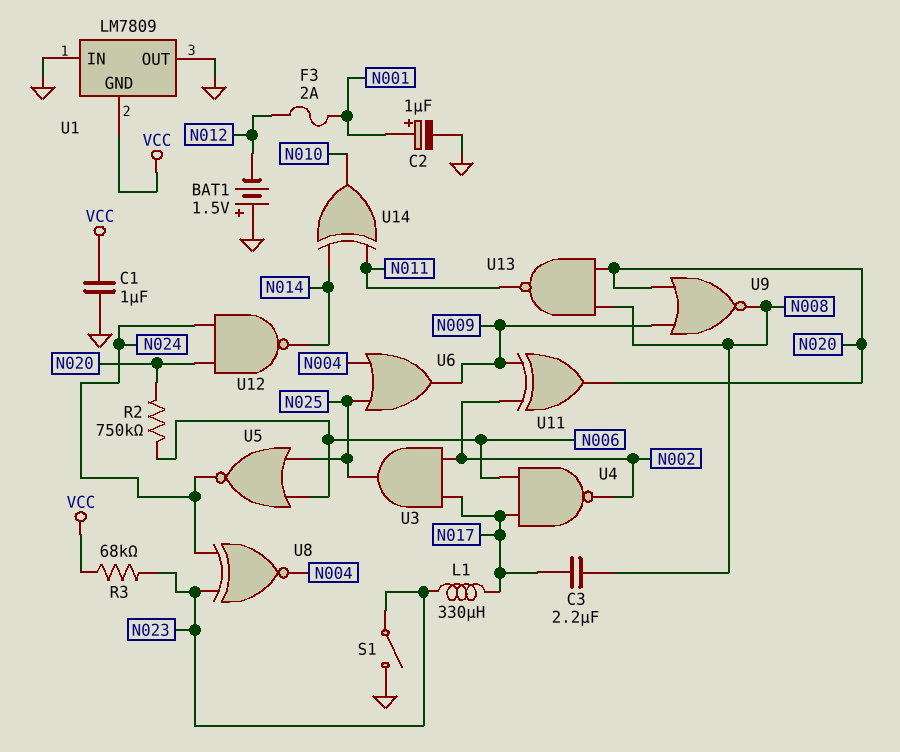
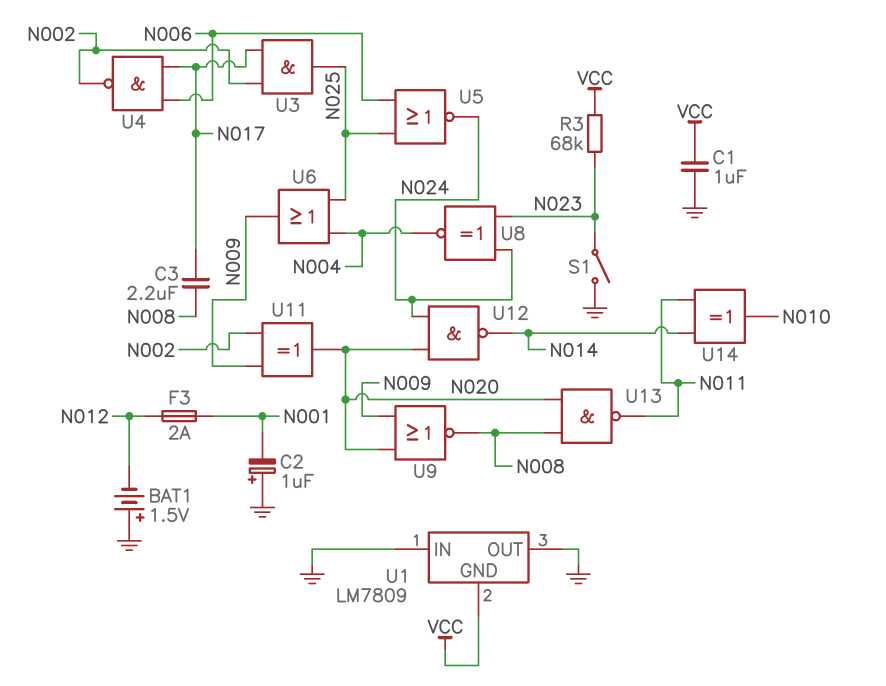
C2: 1uF (plus N001, minus GND) -> 1uF (plus GND, minus N001)
L1: 330uH (N017, N023) -> none
R2: 750k (N006, N020) -> none

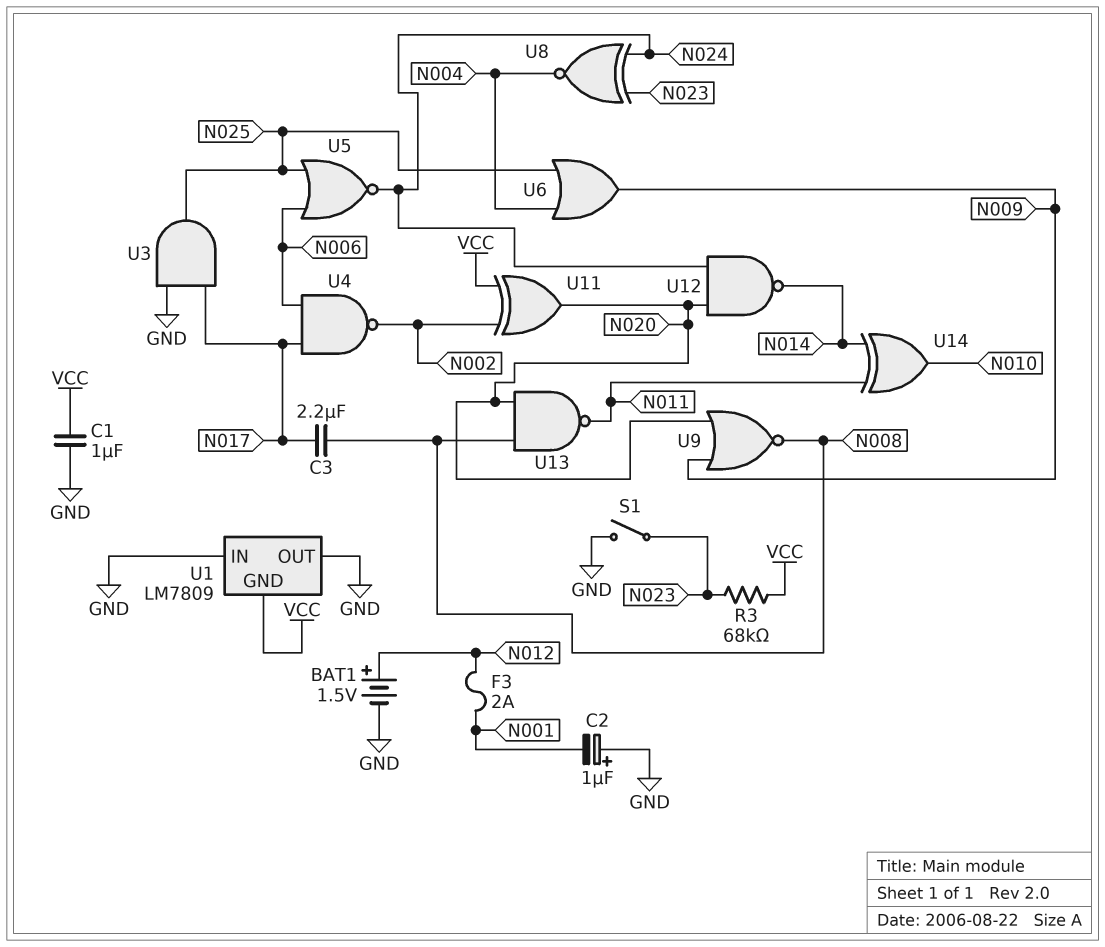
BAT1: 1.5V (plus GND, minus N012) -> 1.5V (plus N012, minus GND)
U3: AND (in N002, in N017, out N025) -> AND (in GND, in N017, out N025)
U11: XOR (in N002, in N009, out N020) -> XOR (in N002, in VCC, out N020)

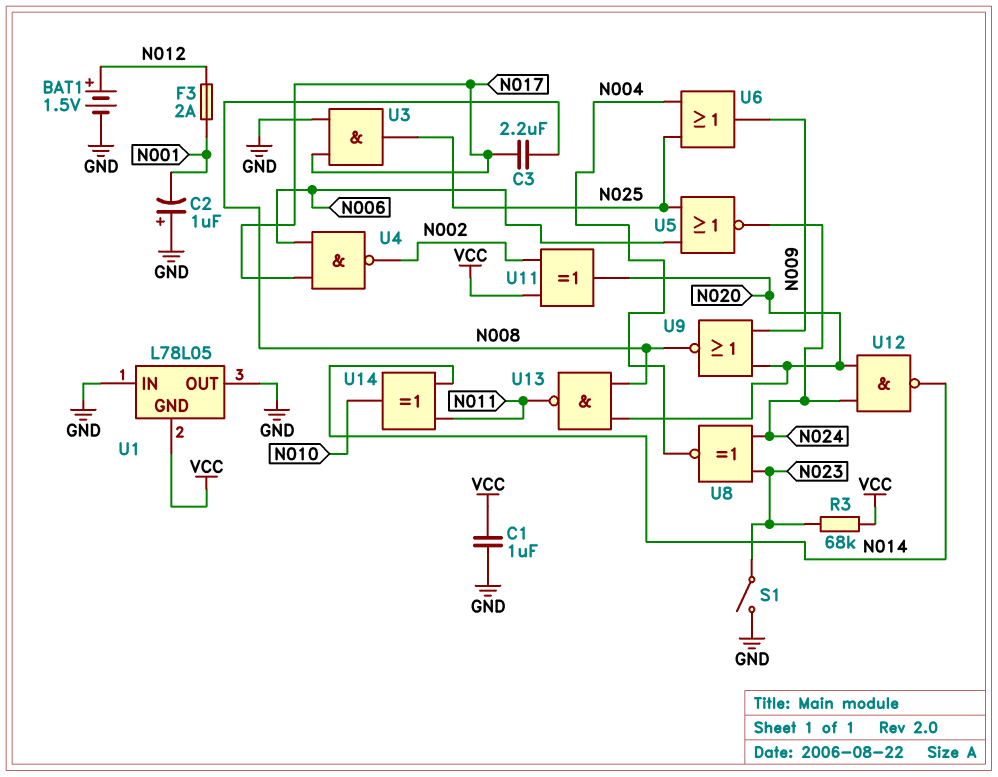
U1: LM7809 -> L78L05

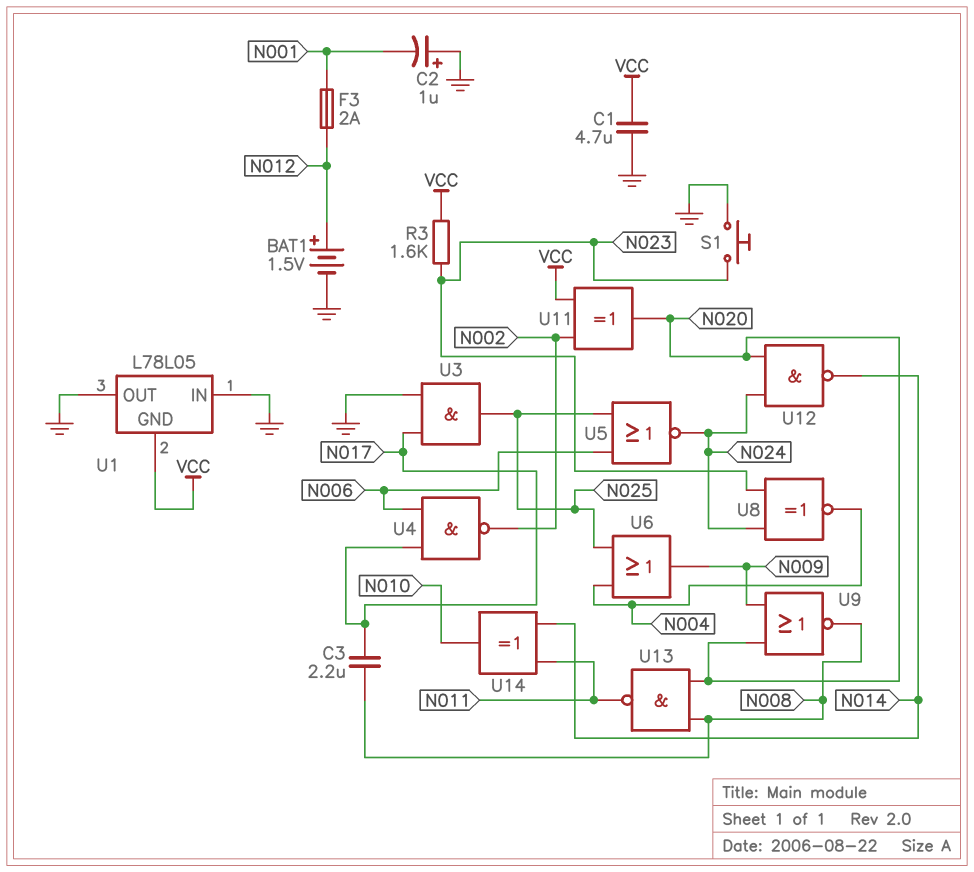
C1: 1uF (GND, VCC) -> 4.7uF (GND, VCC)
R3: 68k (N023, VCC) -> 1.6k (N023, VCC)
S1: switch (GND, N023) -> button (GND, N023)

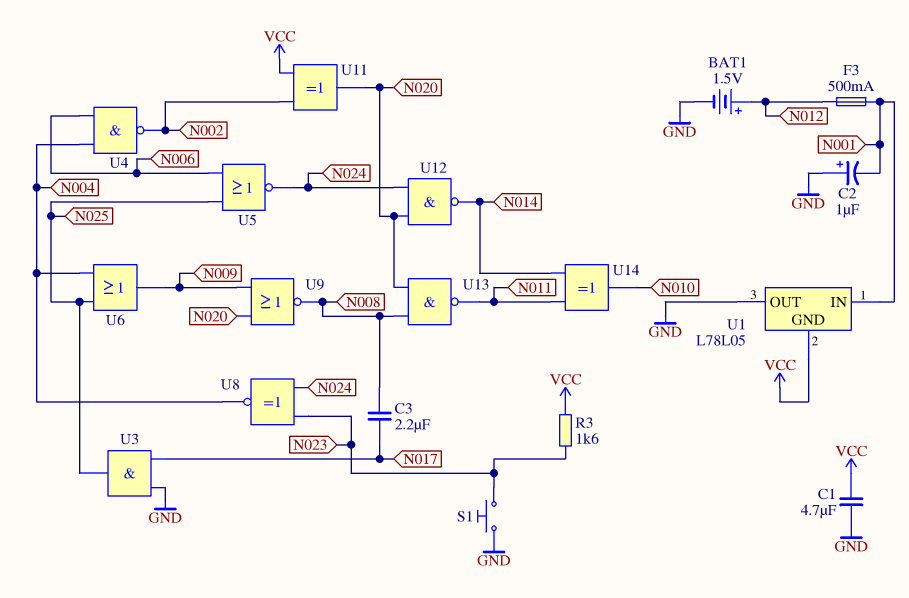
F3: 2A (N001, N012) -> 500mA (N001, N012)
U1 pin IN: GND -> N001
U4: NAND (in N006, in N017, out N002) -> NAND (in N004, in N006, out N002)

